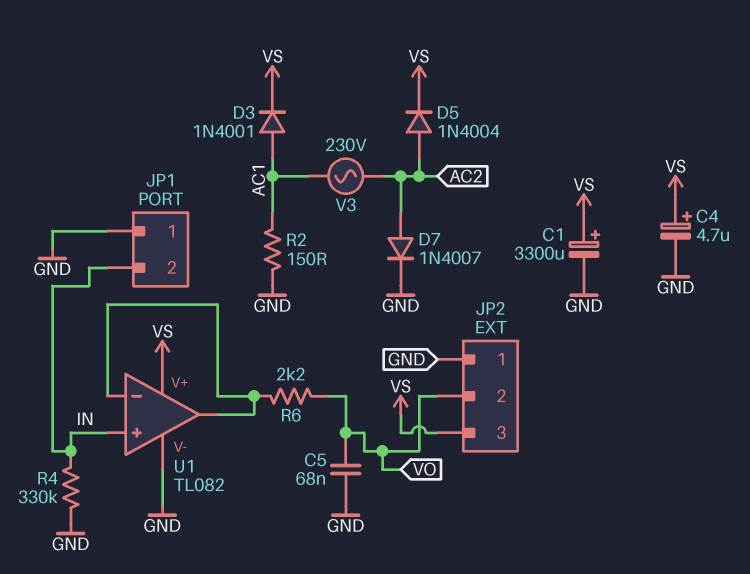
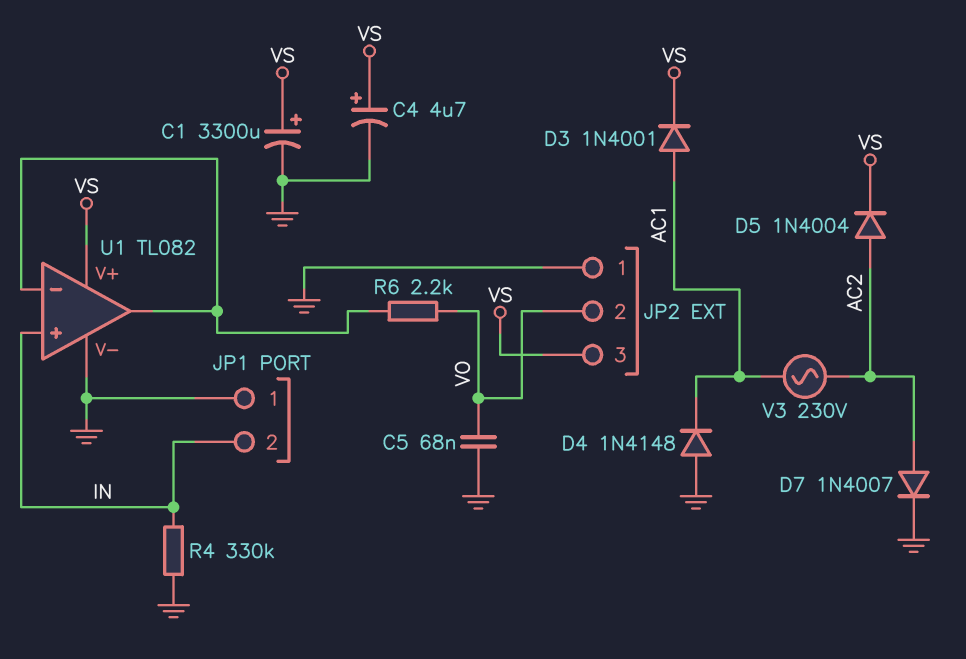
D4: none -> diode 1N4148 (A GND, K AC1)
R2: 150 (AC1, GND) -> none

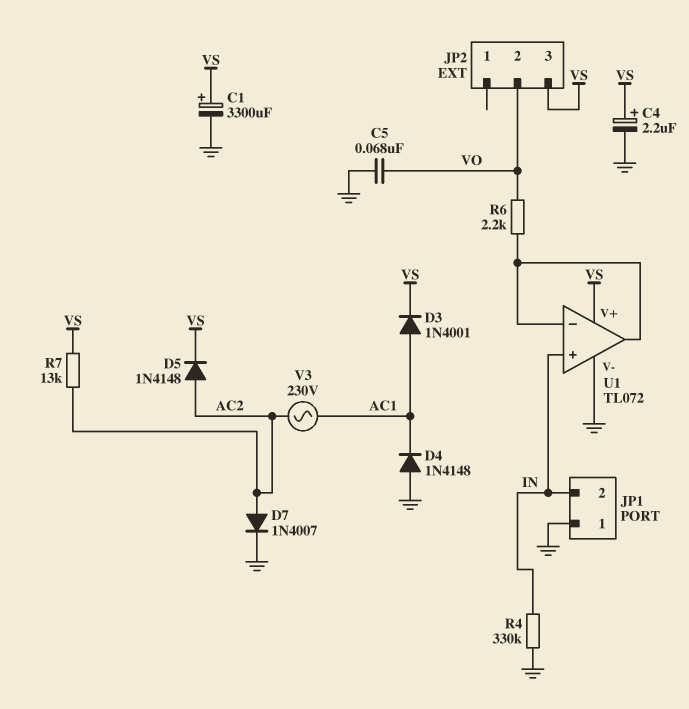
C4: 4.7uF (plus VS, minus GND) -> 2.2uF (plus VS, minus GND)
D5: diode 1N4004 (A AC2, K VS) -> diode 1N4148 (A AC2, K VS)
JP2 pin 1: GND -> none
R7: none -> 13k (AC2, VS)
U1: TL082 -> TL072

